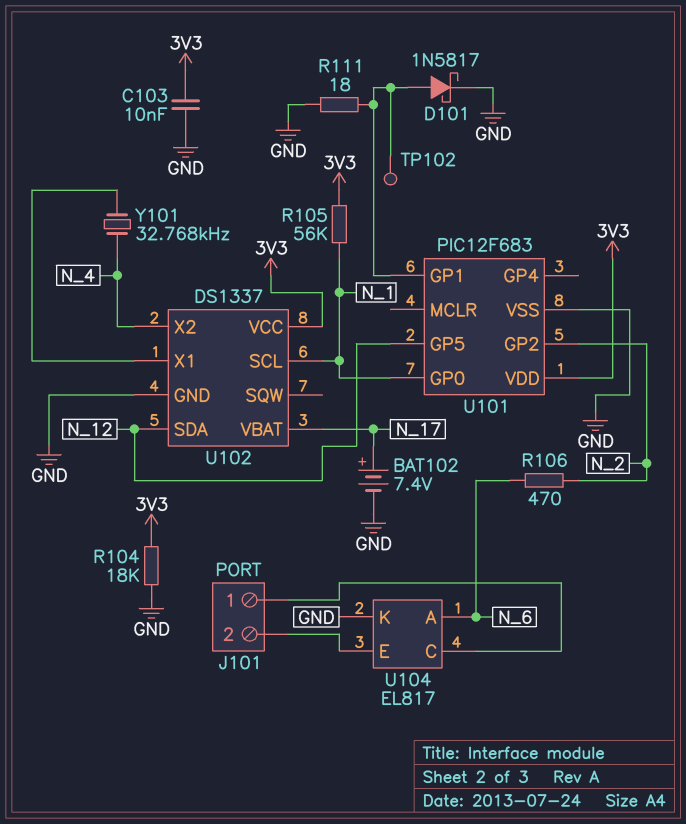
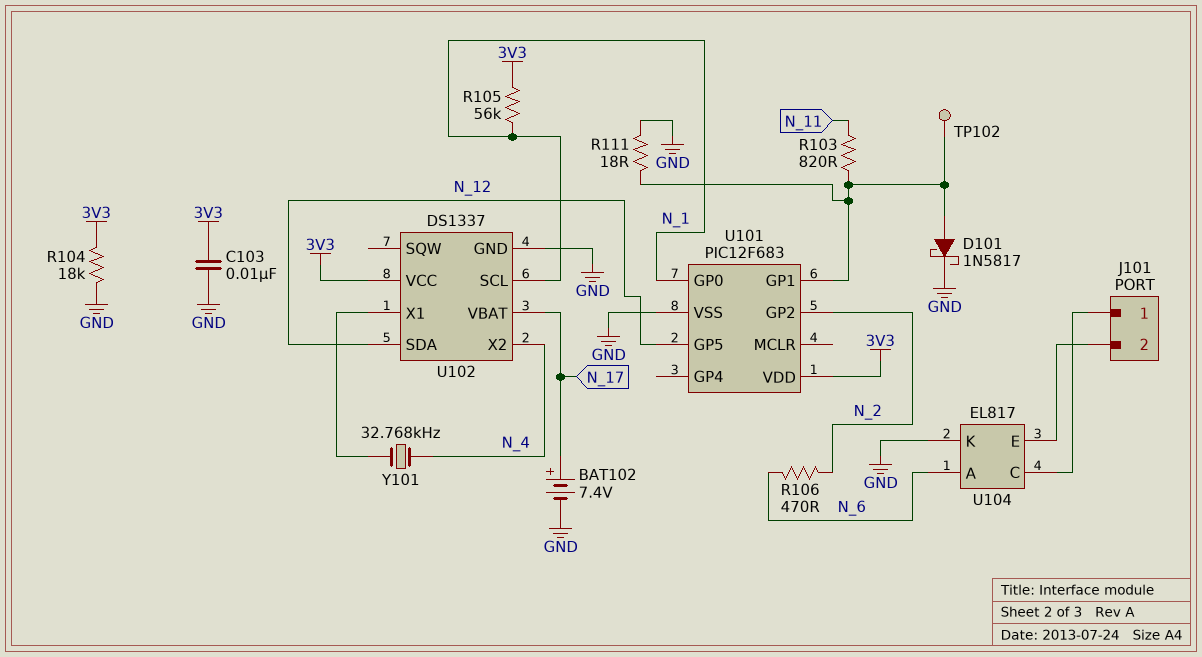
R103: none -> 820 (N_11, U101/GP1)

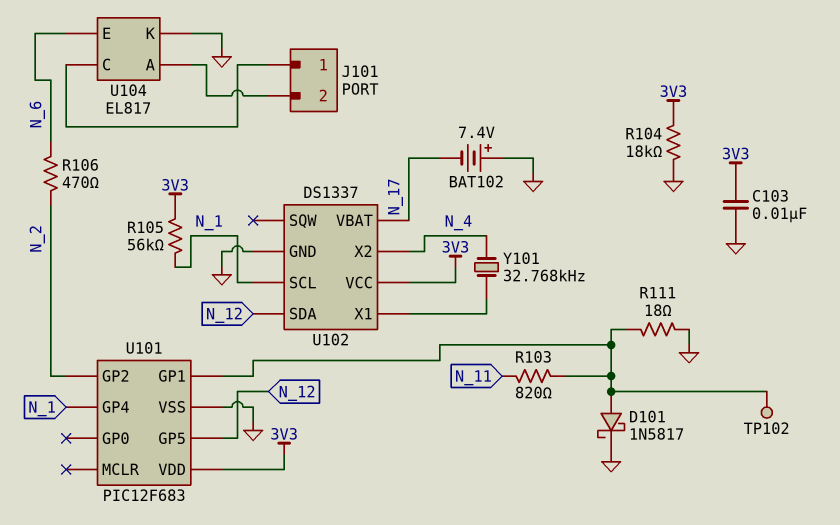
BAT102: 7.4V (plus N_17, minus GND) -> 7.4V (plus GND, minus N_17)
U101 pin GP0: N_1 -> none
U101 pin GP4: none -> N_1
U104 pin A: N_6 -> J101/2
U104 pin E: J101/2 -> N_6

